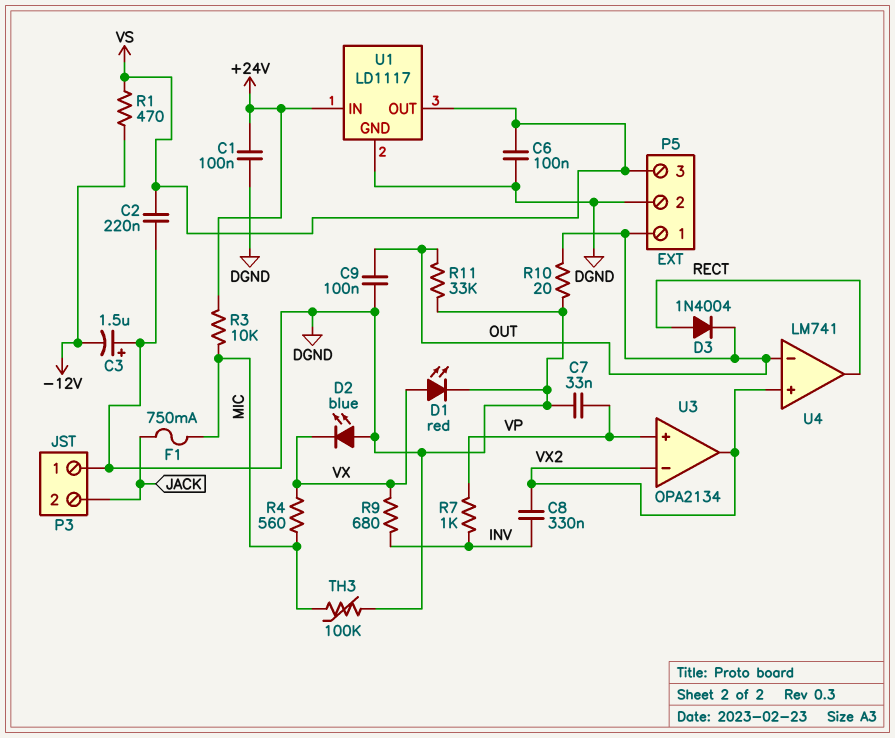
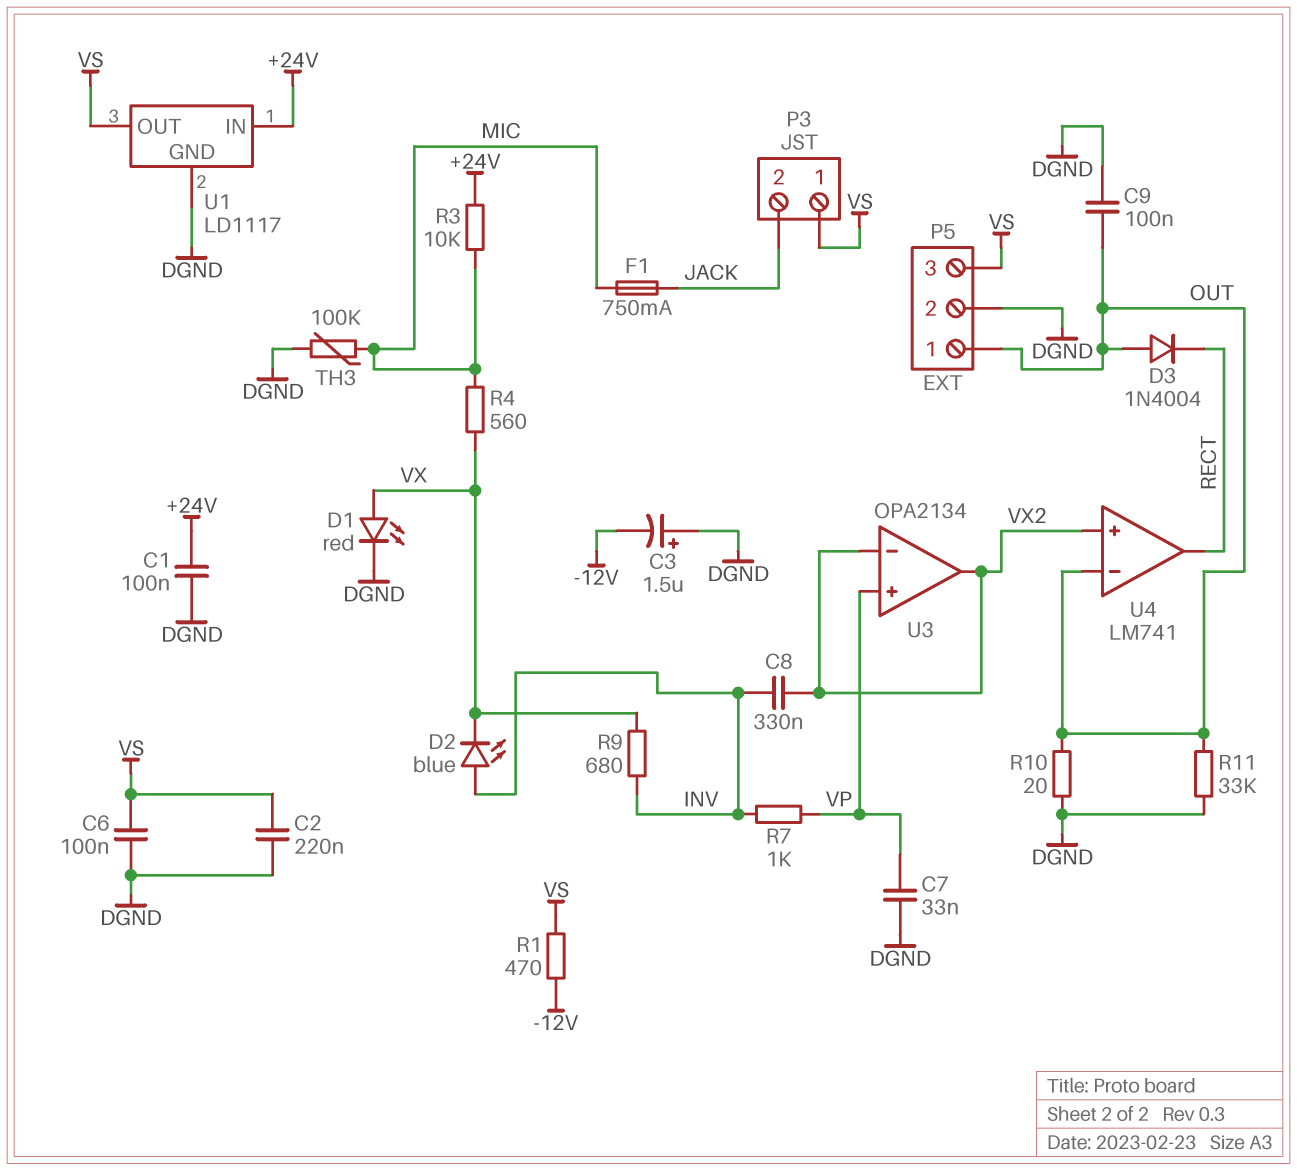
D2: LED blue (A DGND, K VX) -> LED blue (A INV, K VX)
D3: diode 1N4004 (A RECT, K OUT) -> diode 1N4004 (A OUT, K RECT)
P3 pin 1: DGND -> VS

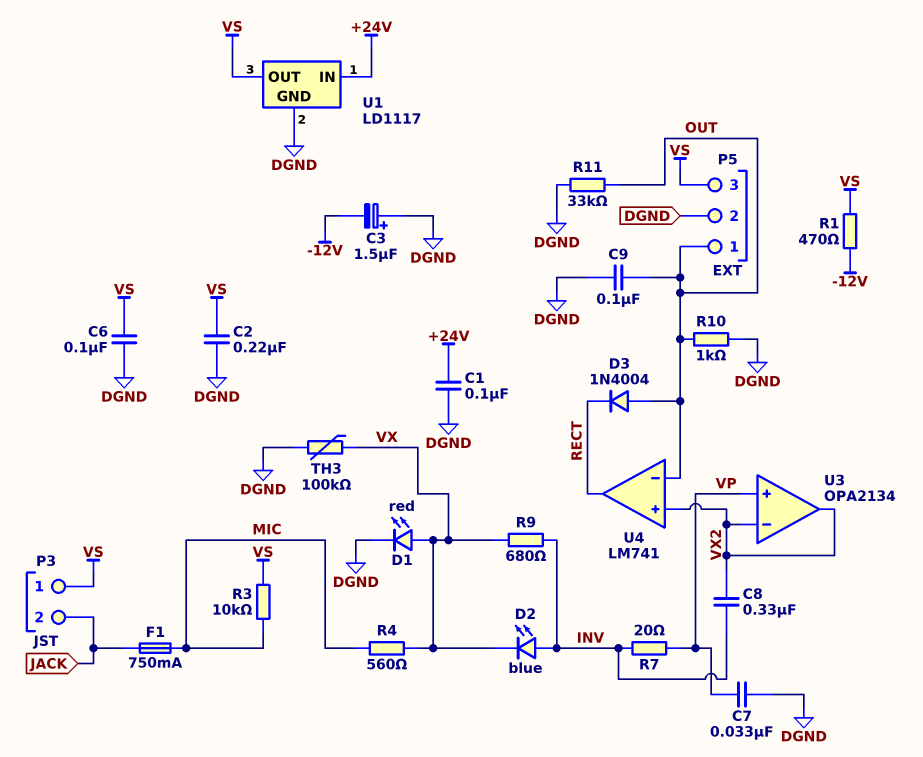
R3: 10k (+24V, MIC) -> 10k (MIC, VS)
R7: 1k (INV, VP) -> 20 (INV, VP)
R10: 20 (DGND, OUT) -> 1k (DGND, OUT)
TH3: 100k (DGND, MIC) -> 100k (DGND, VX)

